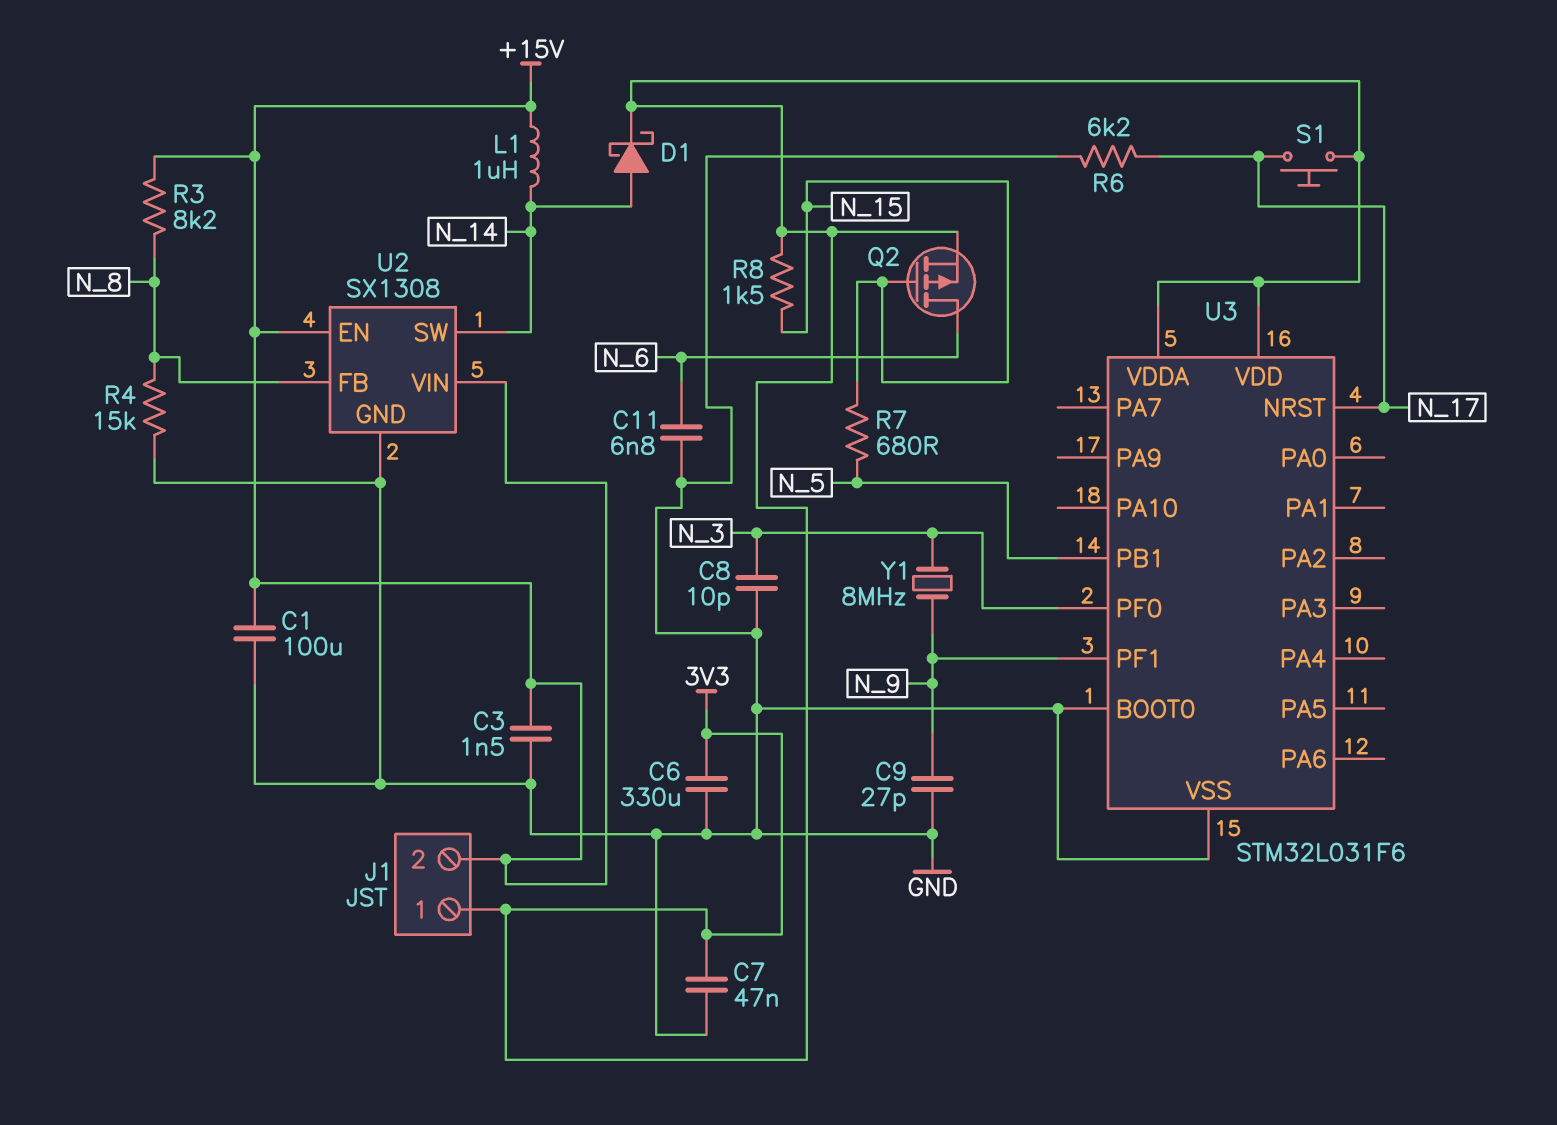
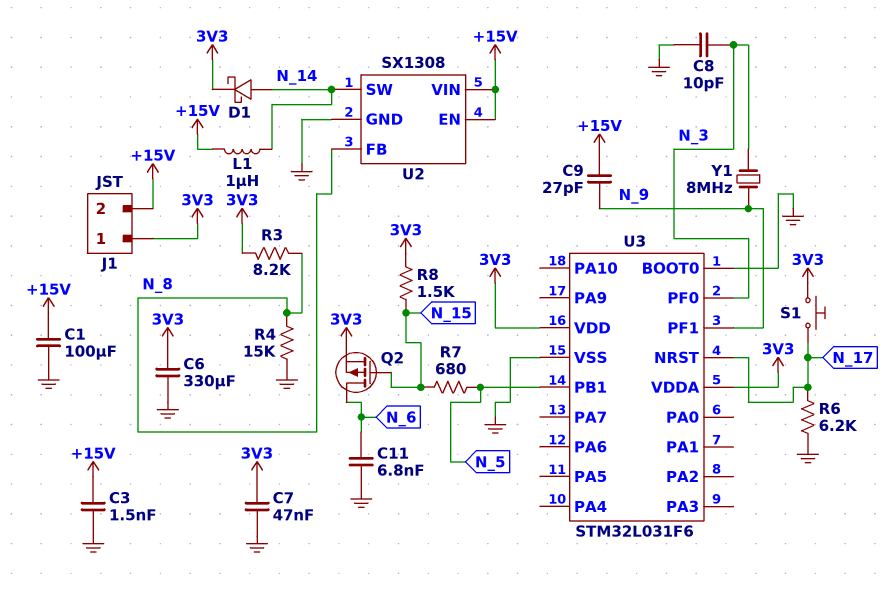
C9: 27pF (GND, N_9) -> 27pF (+15V, N_9)
R3: 8.2k (+15V, N_8) -> 8.2k (3V3, N_8)

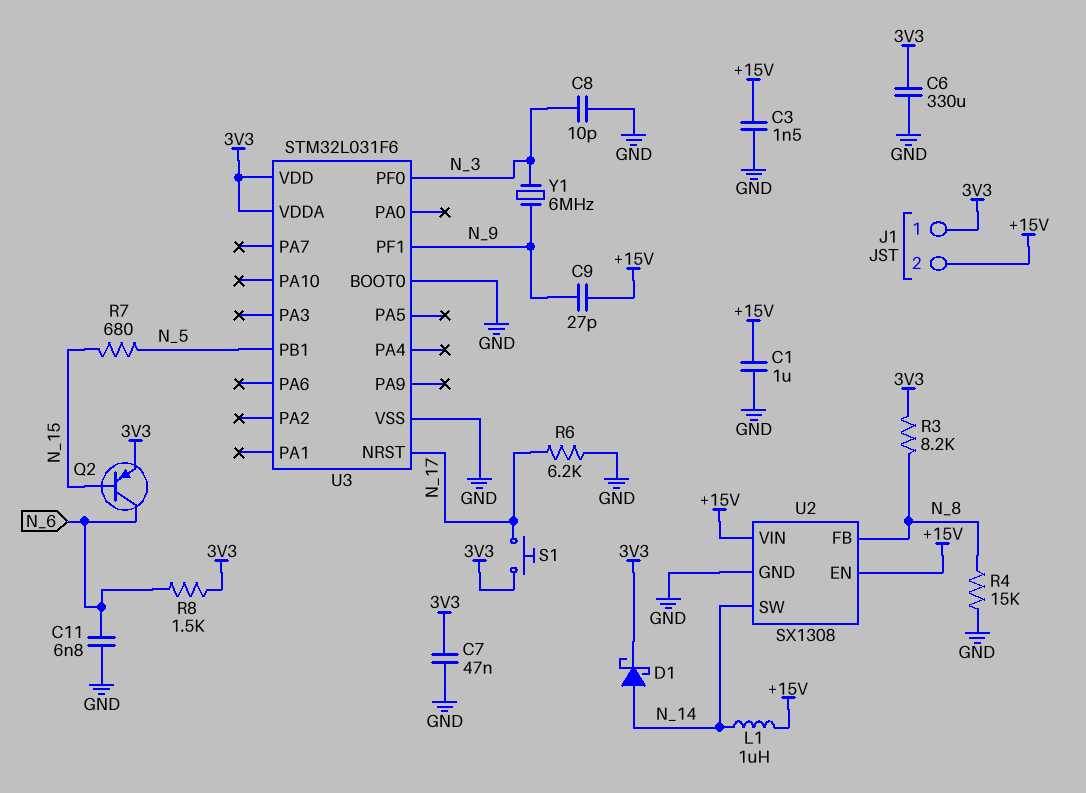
C1: 100uF (+15V, GND) -> 1uF (+15V, GND)
Q2: PMOS (G N_15, D N_6, S 3V3) -> PNP (B N_15, C N_6, E 3V3)
R8: 1.5k (3V3, N_15) -> 1.5k (3V3, N_6)
Y1: 8MHz (N_3, N_9) -> 6MHz (N_3, N_9)

